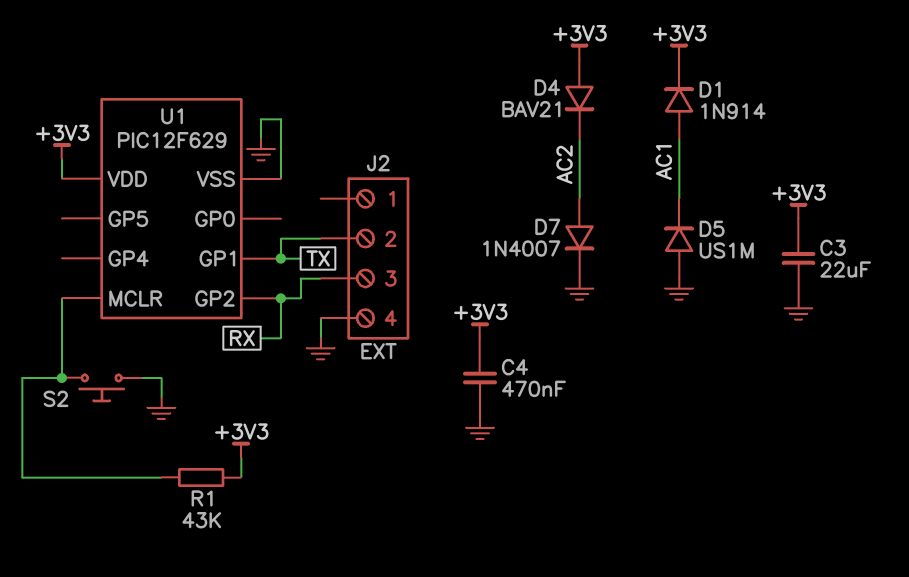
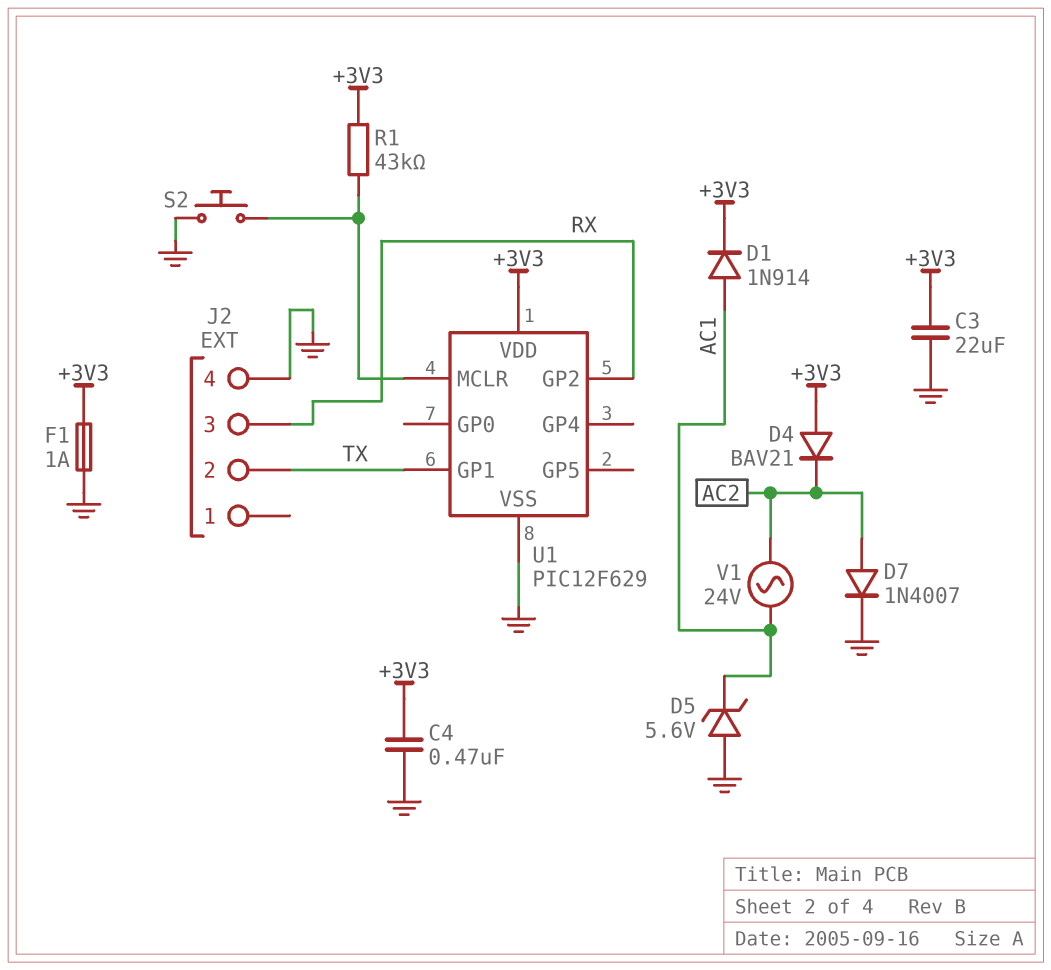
D5: diode US1M (A GND, K AC1) -> zener 5.6V (A GND, K AC1)
F1: none -> 1A (+3V3, GND)
V1: none -> AC 24V (AC1, AC2)

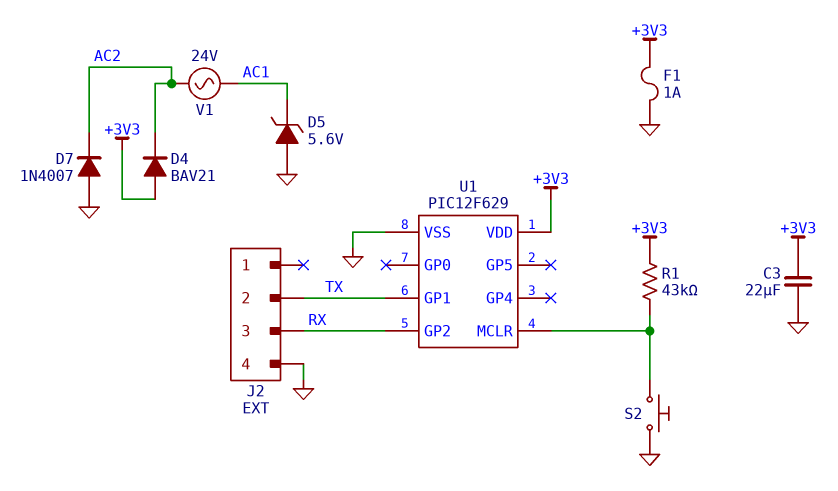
C4: 470nF (+3V3, GND) -> none
D1: diode 1N914 (A AC1, K +3V3) -> none
D7: diode 1N4007 (A AC2, K GND) -> diode 1N4007 (A GND, K AC2)

